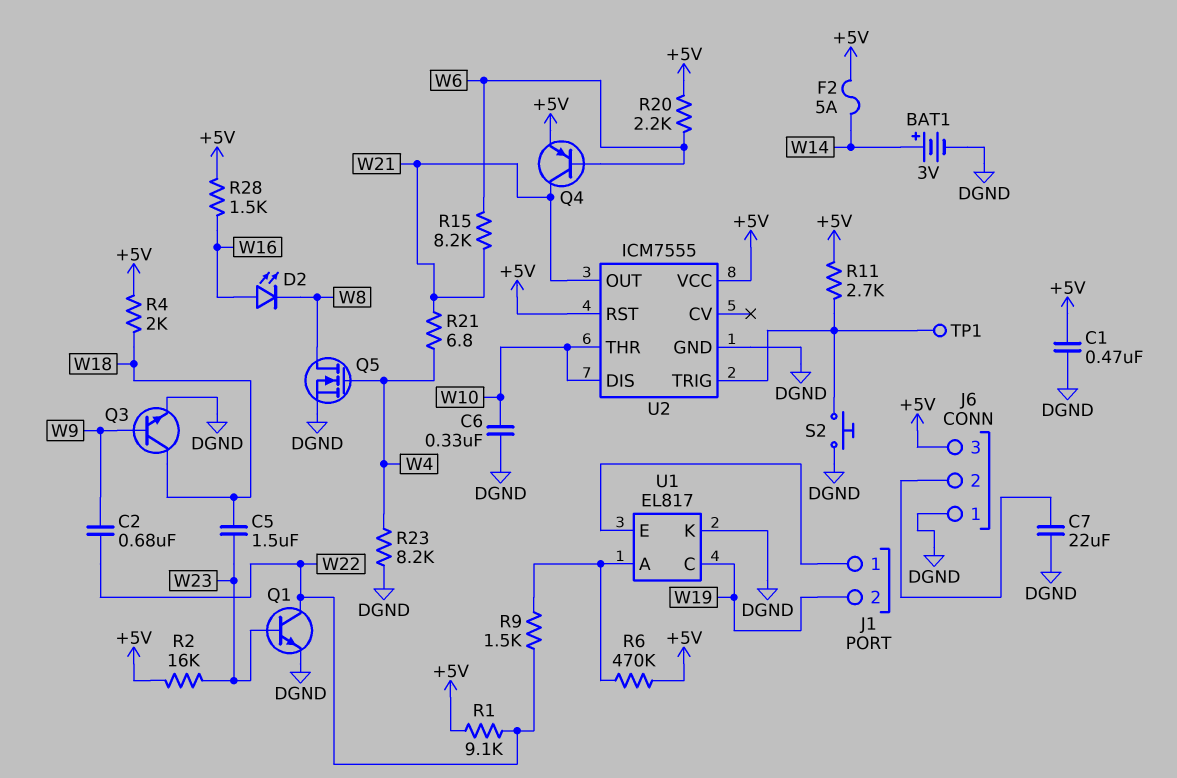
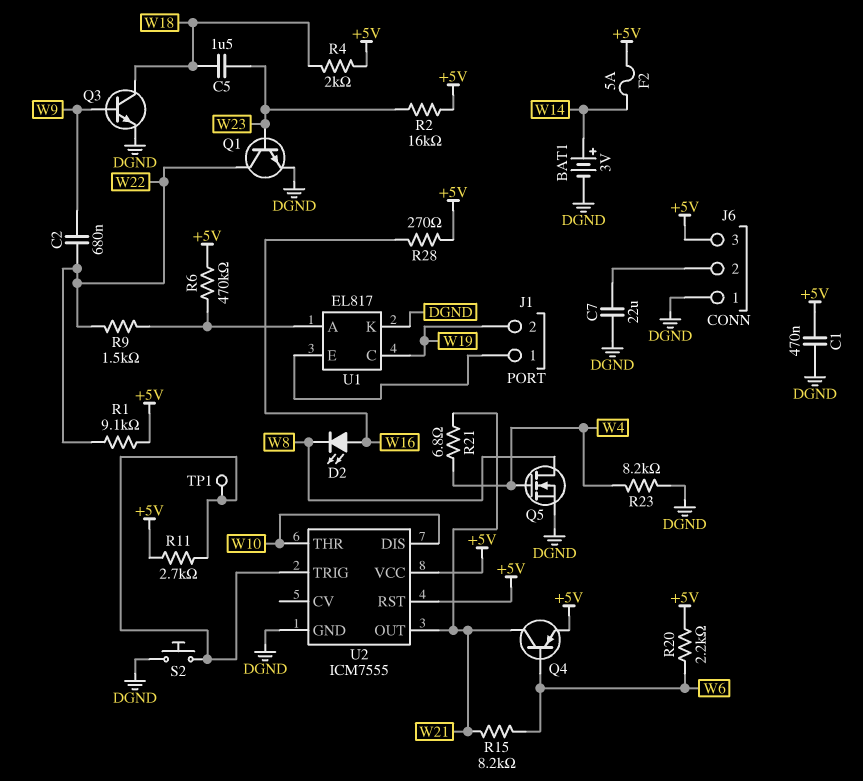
C6: 330nF (DGND, W10) -> none
R28: 1.5k (+5V, W16) -> 270 (+5V, W16)

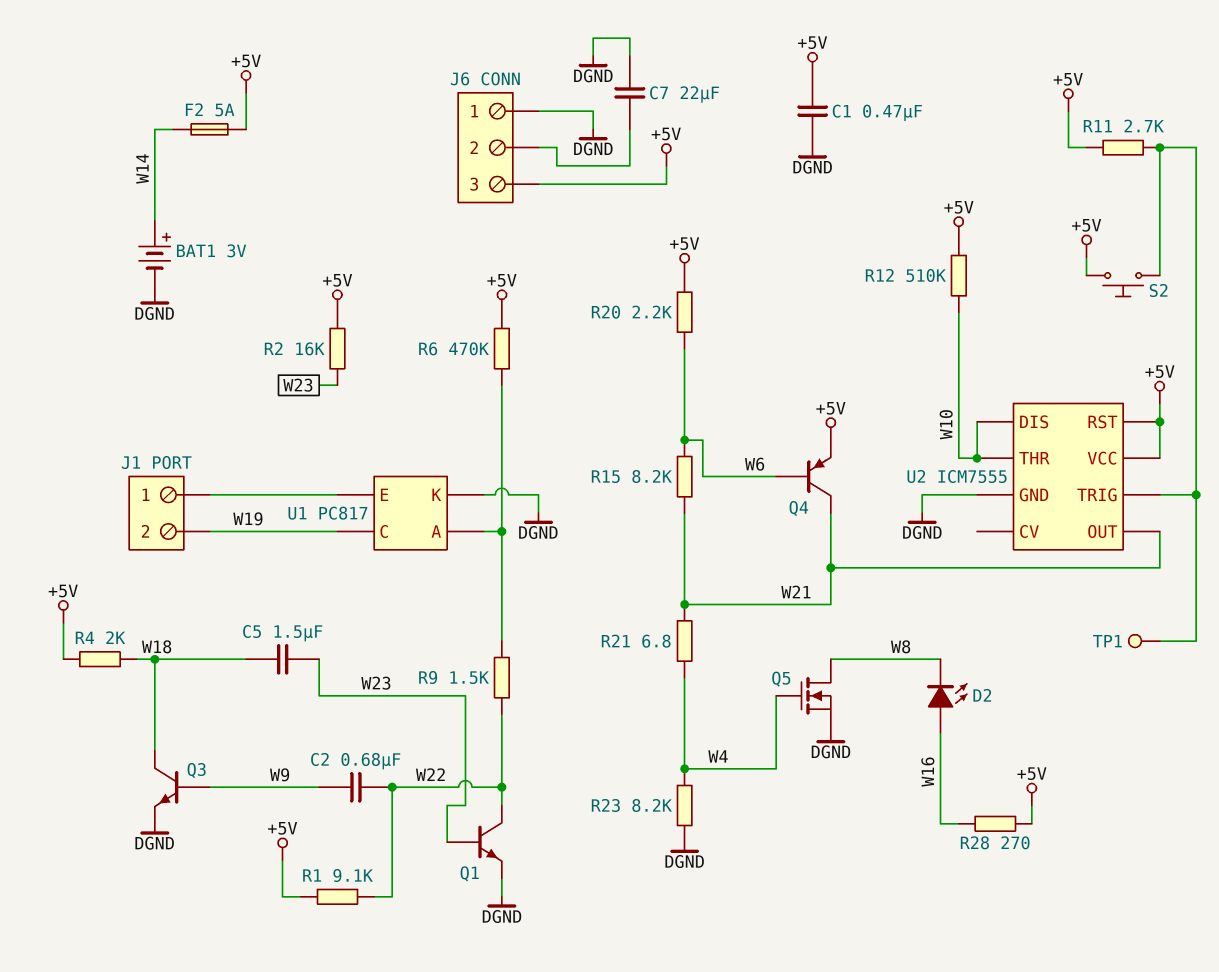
R12: none -> 510k (+5V, W10)
S2: button (DGND, U2/TRIG) -> button (+5V, U2/TRIG)
U1: EL817 -> PC817

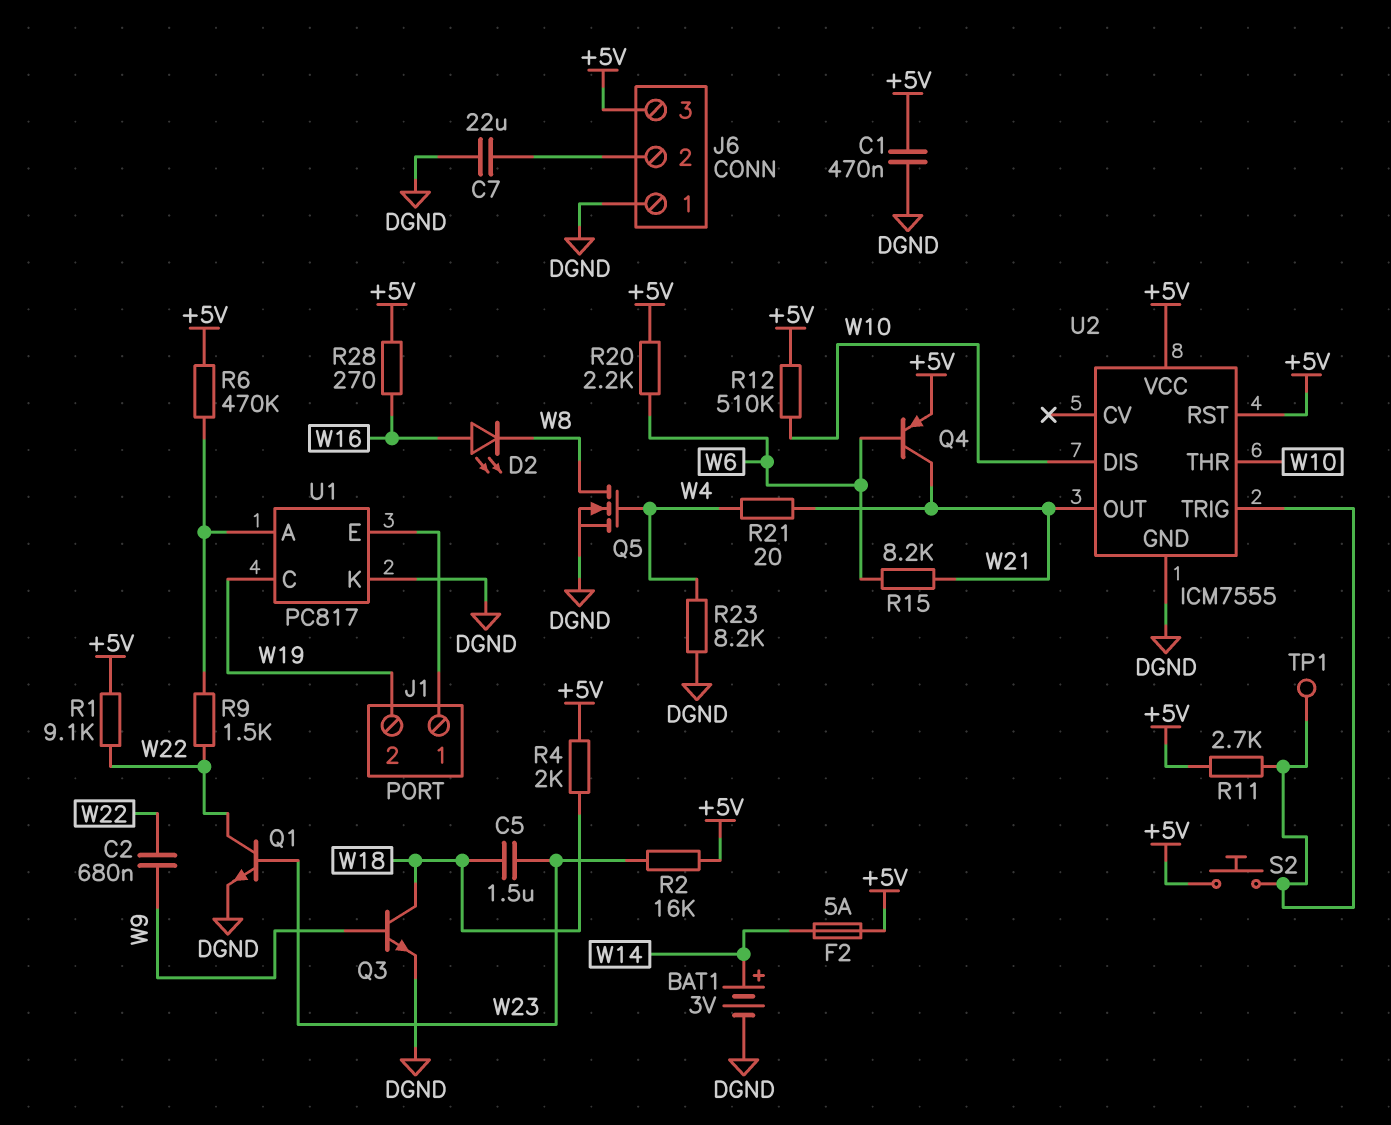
R21: 6.8 (W4, W21) -> 20 (W4, W21)

